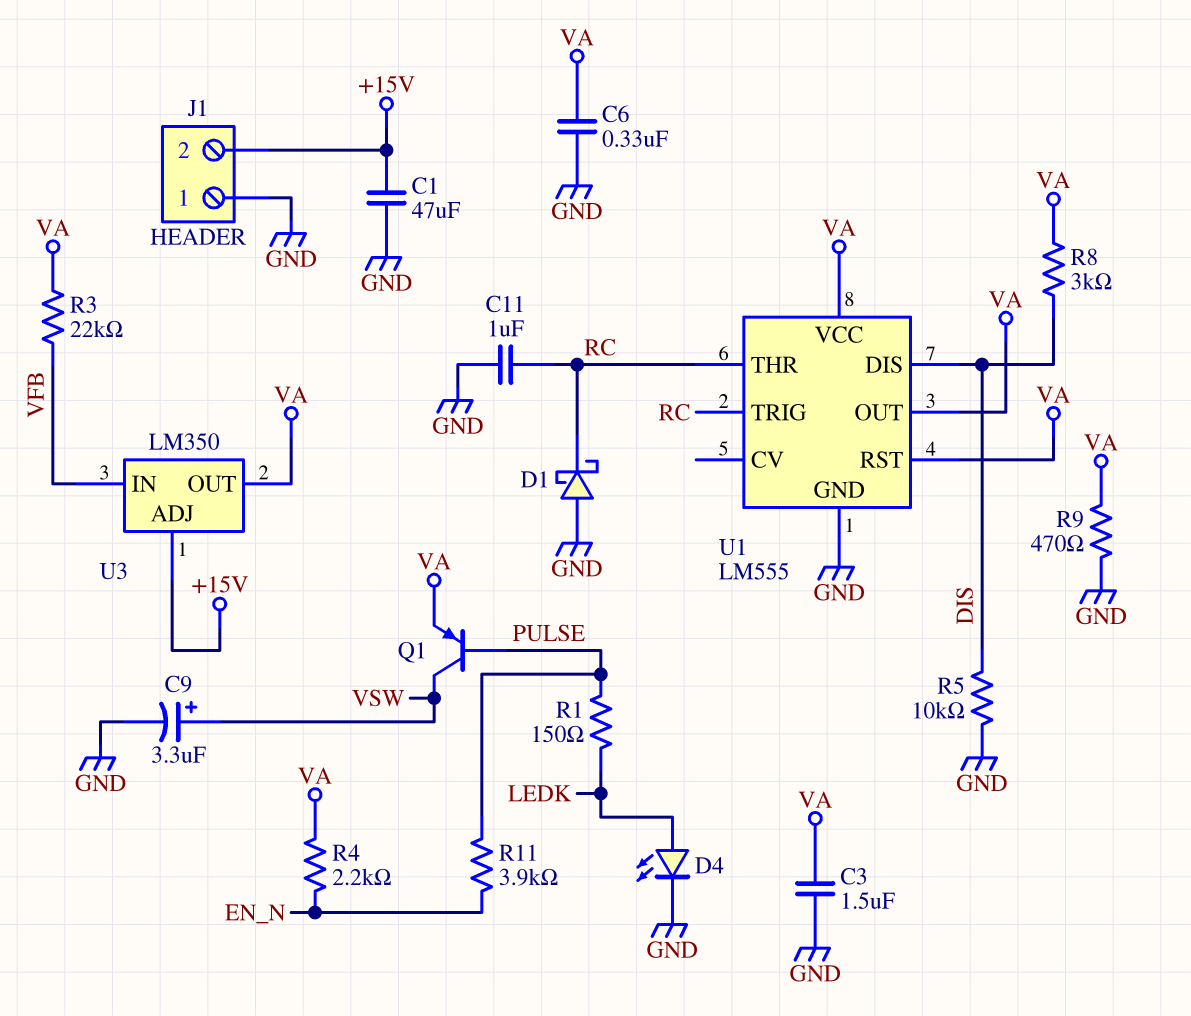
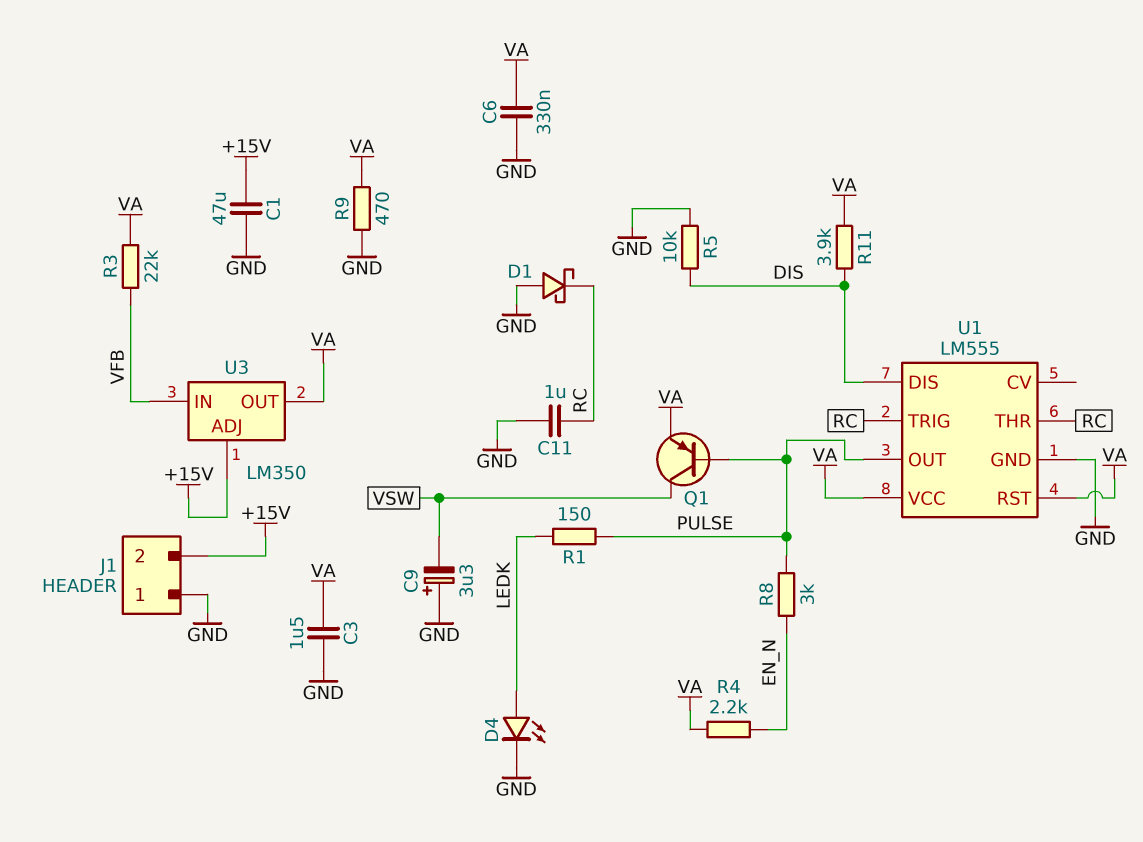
C9: 3.3uF (plus VSW, minus GND) -> 3.3uF (plus GND, minus VSW)
R8: 3k (DIS, VA) -> 3k (EN_N, PULSE)
R11: 3.9k (EN_N, PULSE) -> 3.9k (DIS, VA)
U1 pin OUT: VA -> PULSE

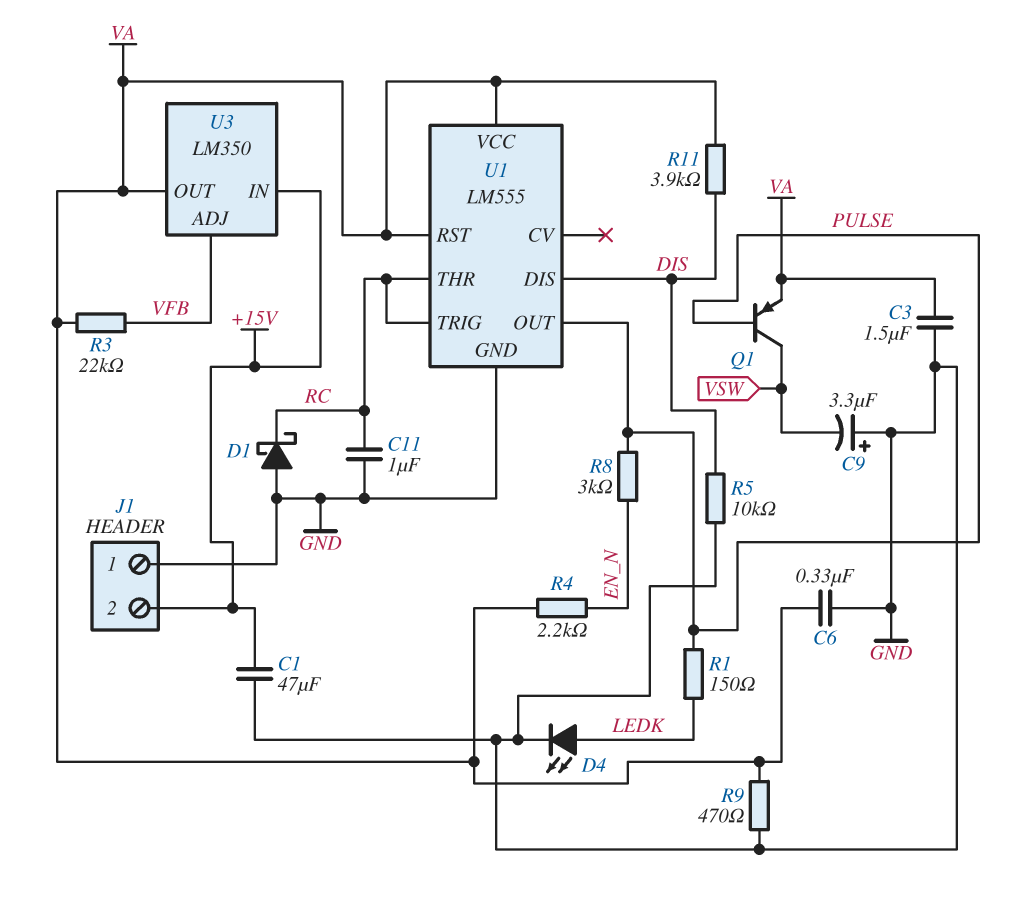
U3 pin ADJ: +15V -> VFB
U3 pin IN: VFB -> +15V

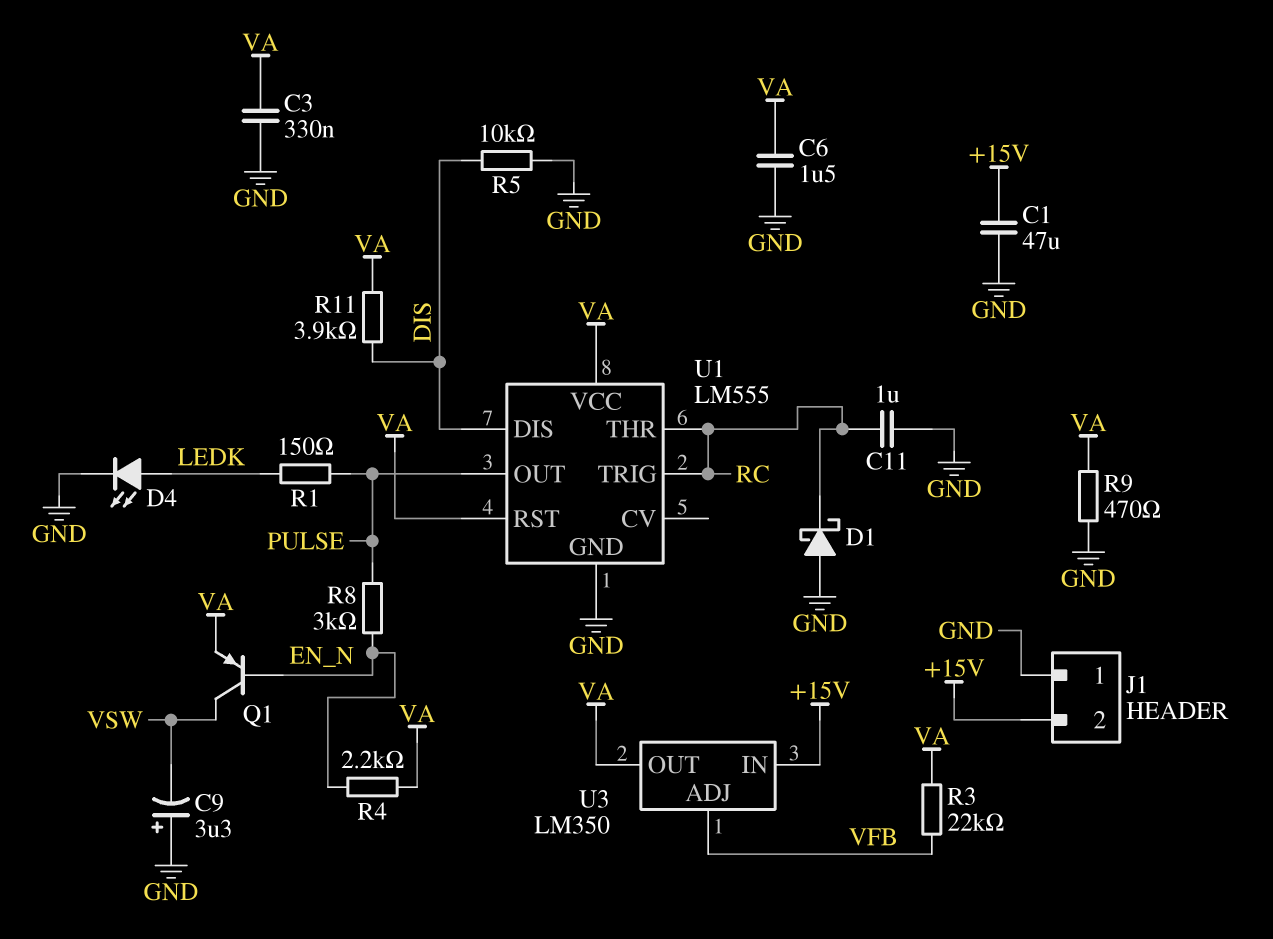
C3: 1.5uF (GND, VA) -> 330nF (GND, VA)
C6: 330nF (GND, VA) -> 1.5uF (GND, VA)
Q1: PNP (B PULSE, C VSW, E VA) -> PNP (B EN_N, C VSW, E VA)

